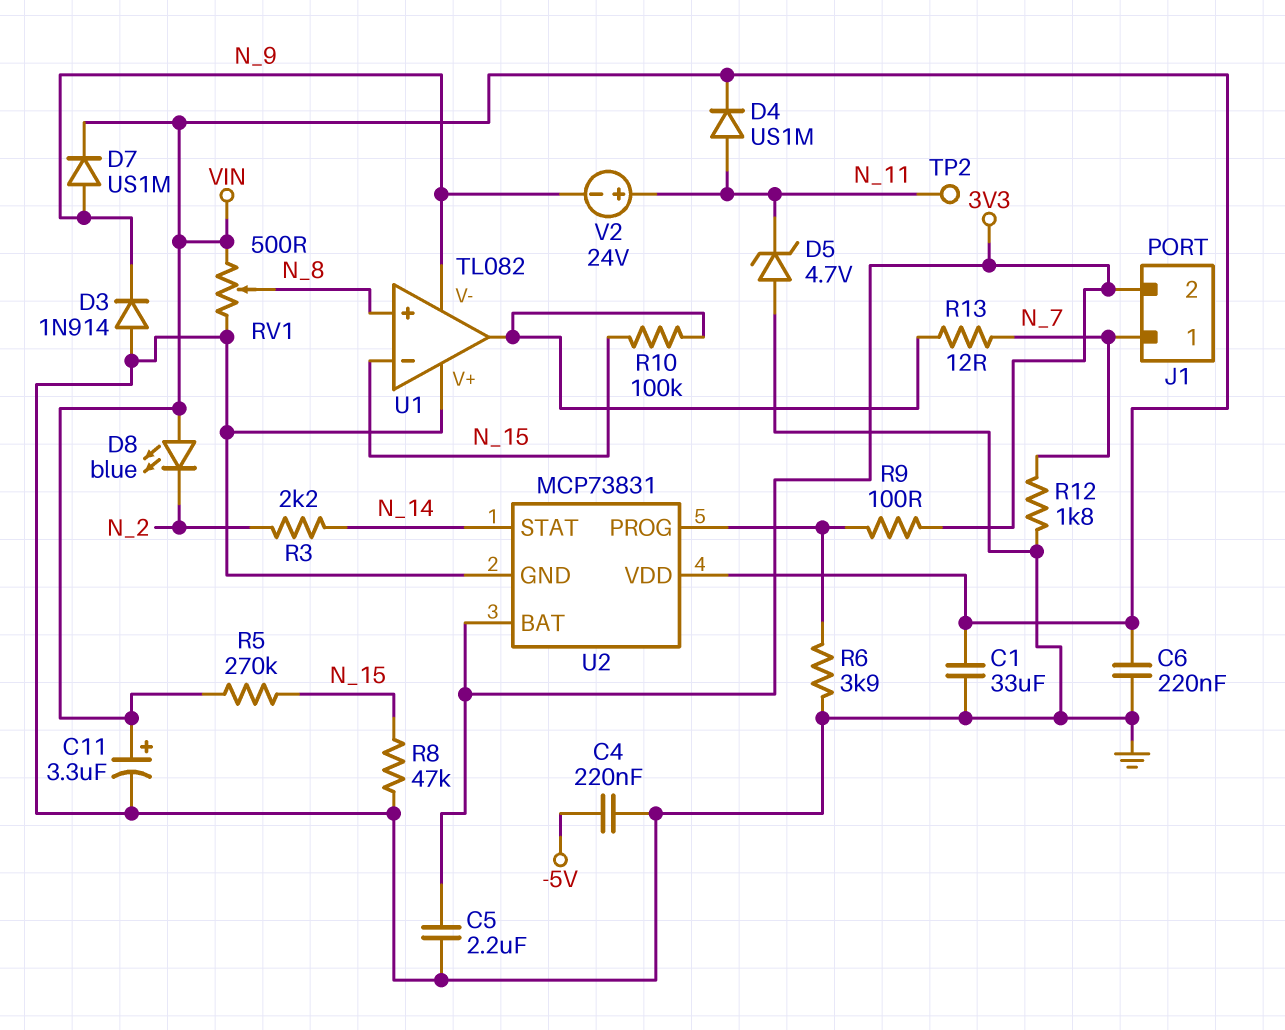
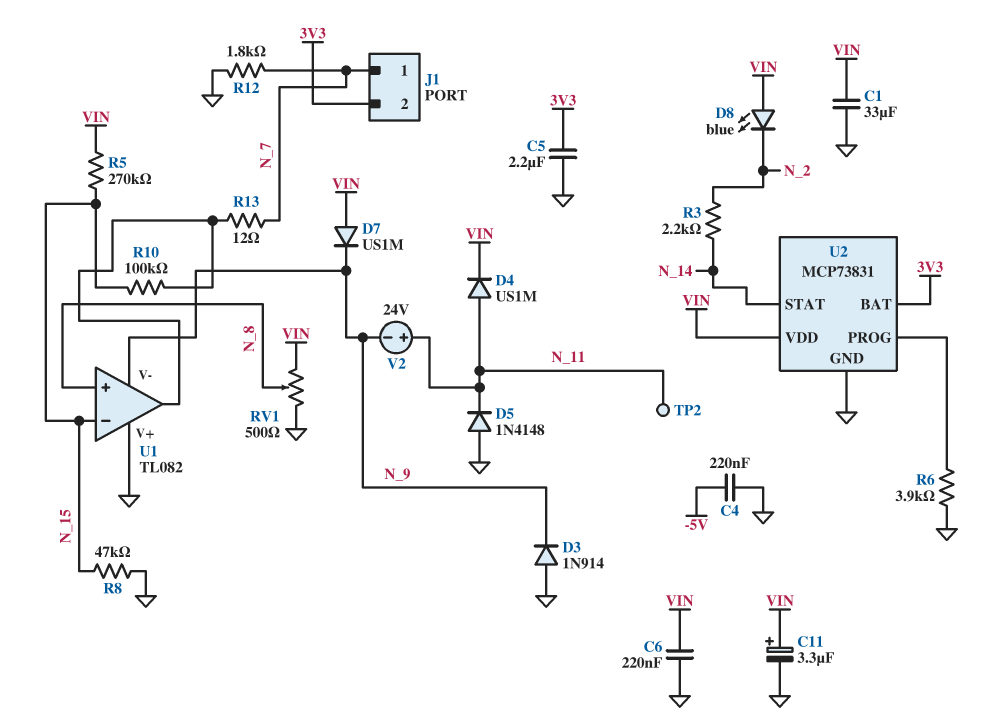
D5: zener 4.7V (A GND, K N_11) -> diode 1N4148 (A GND, K N_11)
D7: diode US1M (A N_9, K VIN) -> diode US1M (A VIN, K N_9)
R9: 100 (3V3, U2/PROG) -> none

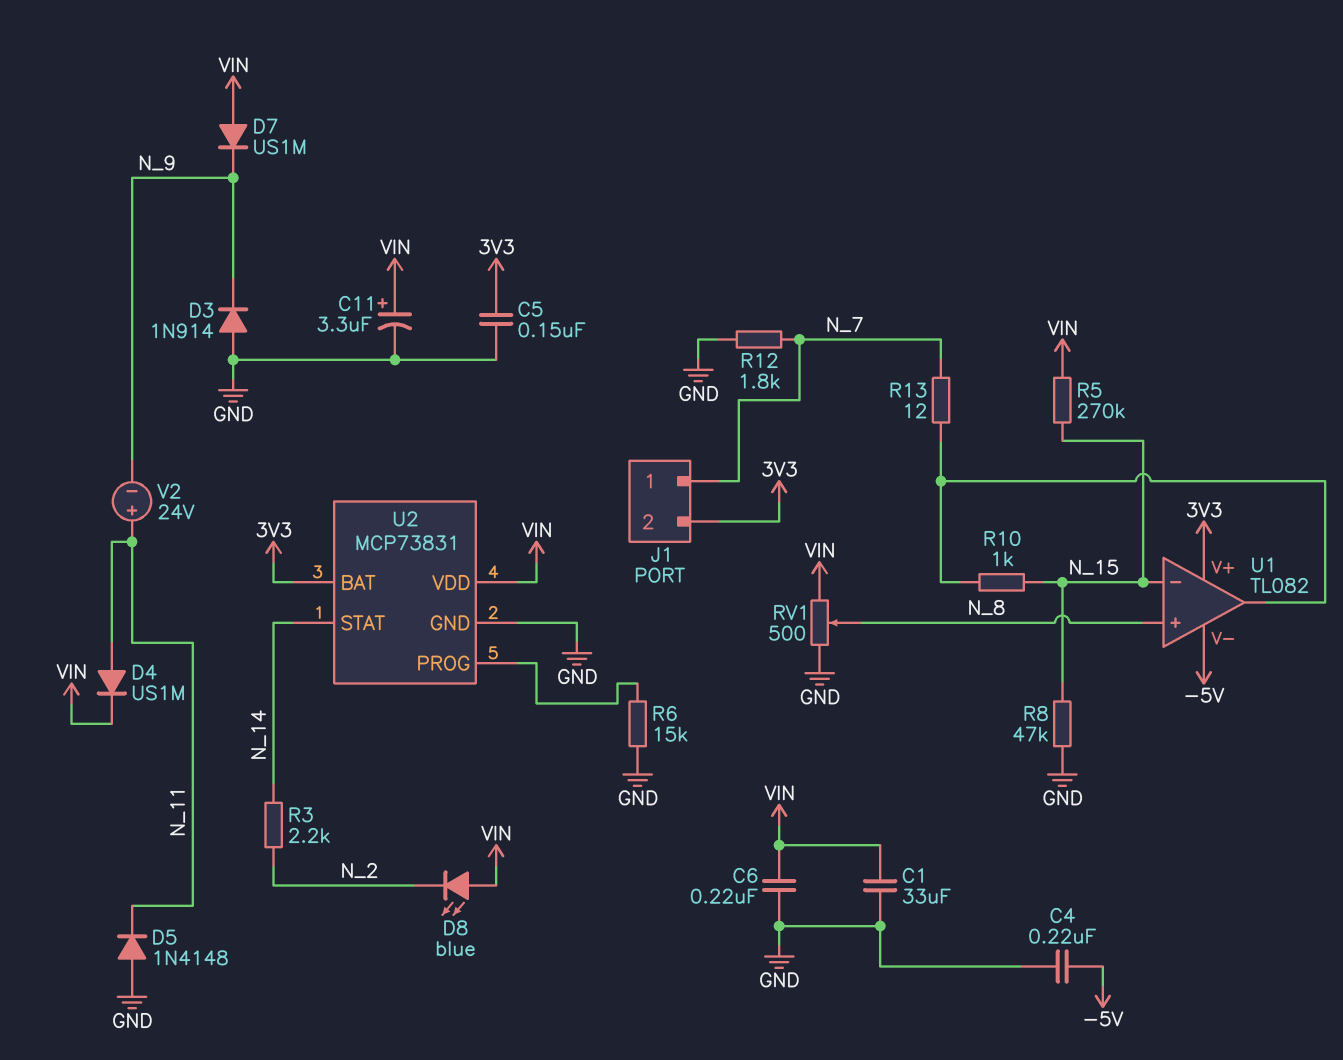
C5: 2.2uF (3V3, GND) -> 150nF (3V3, GND)
R6: 3.9k (GND, U2/PROG) -> 15k (GND, U2/PROG)
R10: 100k (N_15, U1/out) -> 1k (N_15, U1/out)
TP2: test point (N_11) -> none
U1 pin V+: GND -> 3V3
U1 pin V-: N_9 -> -5V

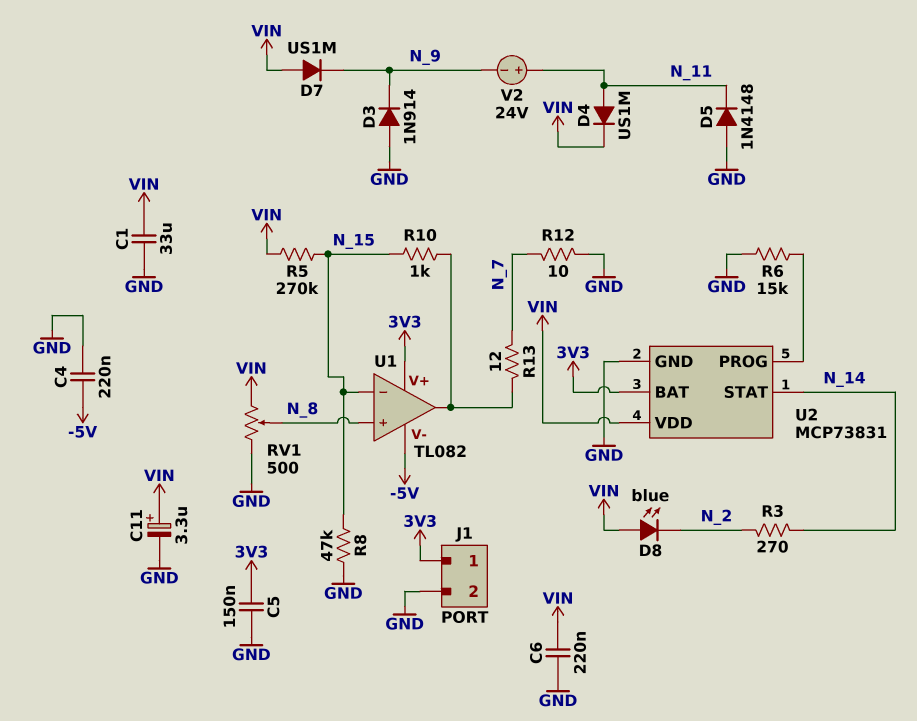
J1 pin 1: N_7 -> 3V3
J1 pin 2: 3V3 -> GND
R3: 2.2k (N_2, N_14) -> 270 (N_2, N_14)
R12: 1.8k (GND, N_7) -> 10 (GND, N_7)

